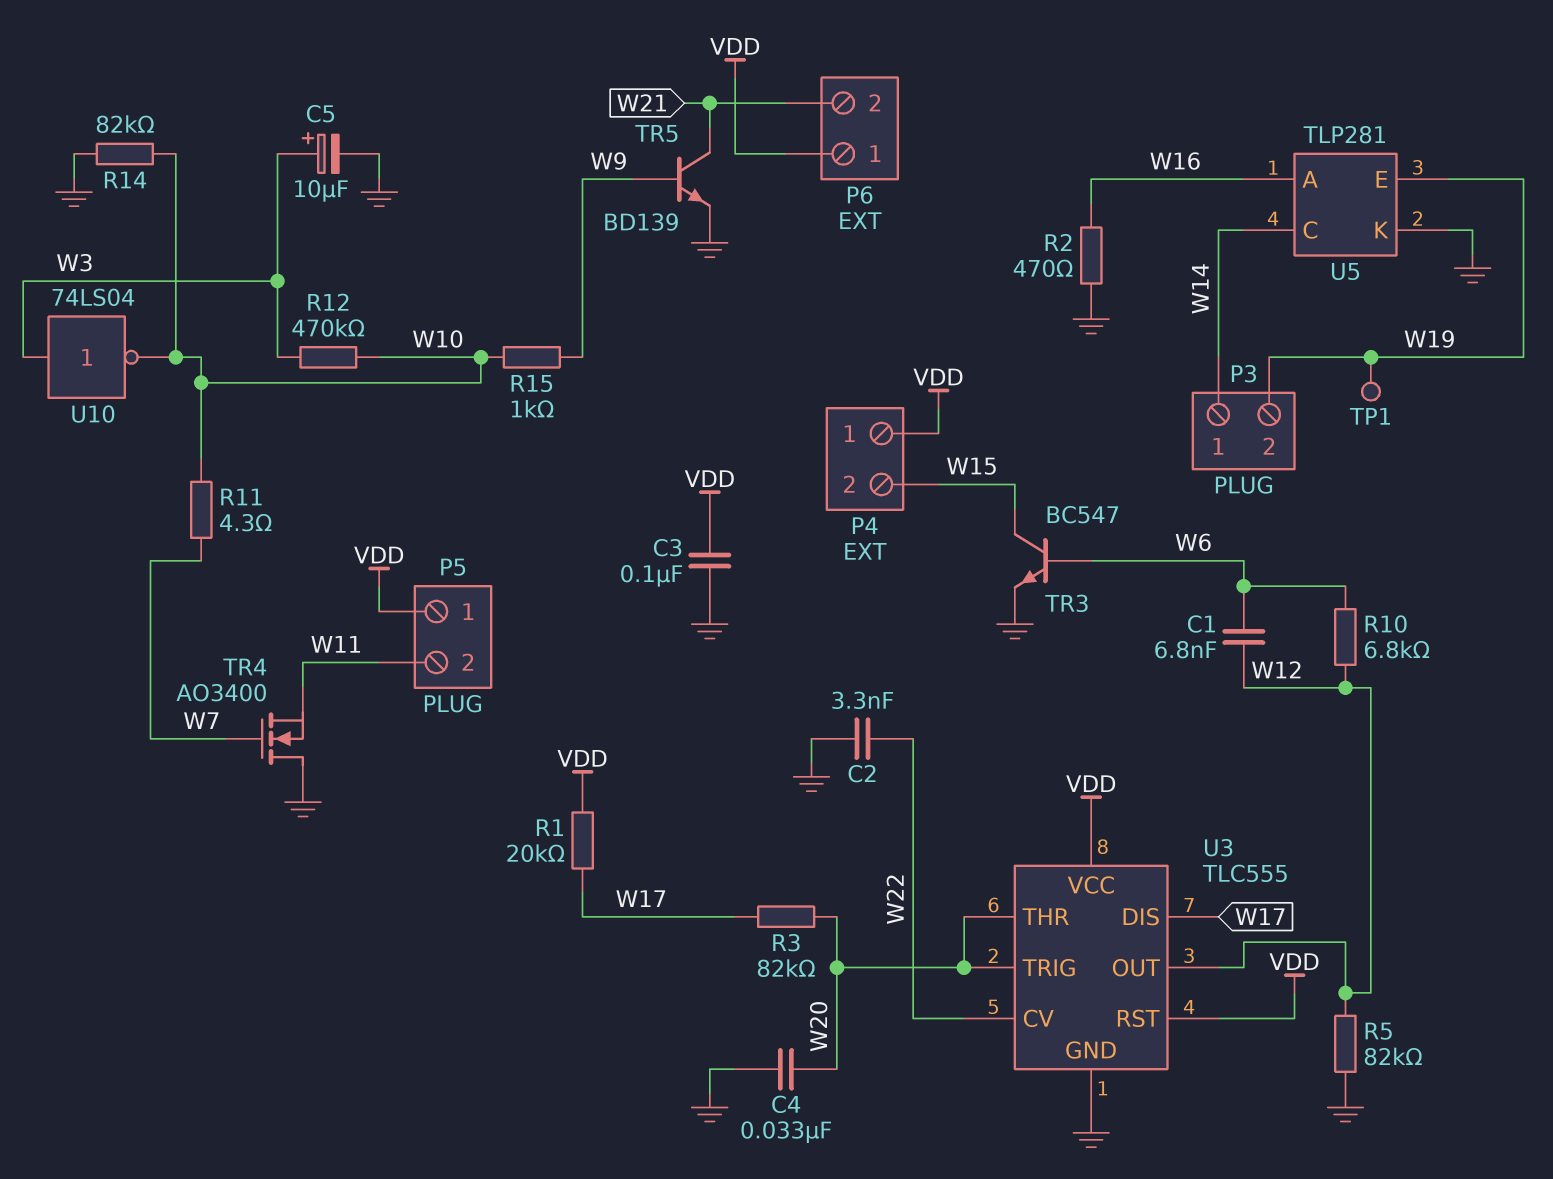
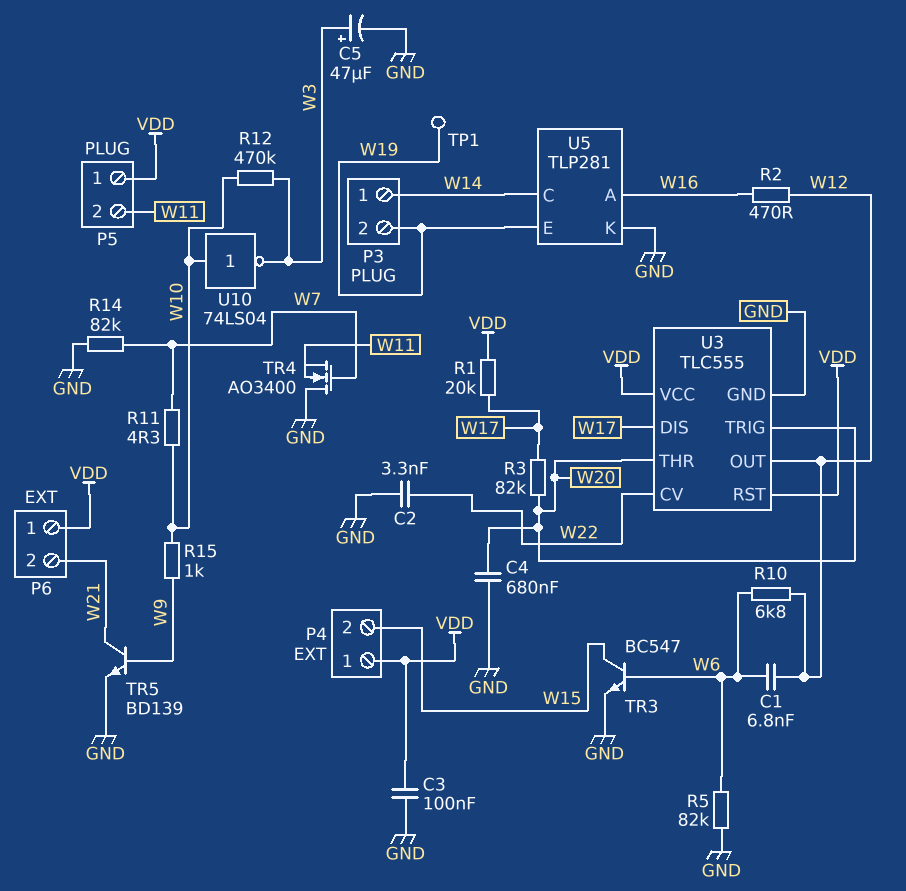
C4: 33nF (GND, W20) -> 680nF (GND, W20)
C5: 10uF (plus W3, minus GND) -> 47uF (plus W3, minus GND)
R2: 470 (GND, W16) -> 470 (W12, W16)
R5: 82k (GND, W12) -> 82k (GND, W6)
R14: 82k (GND, W10) -> 82k (GND, W7)
U10: NOT 74LS04 (in W3, out W10) -> NOT 74LS04 (in W10, out W3)

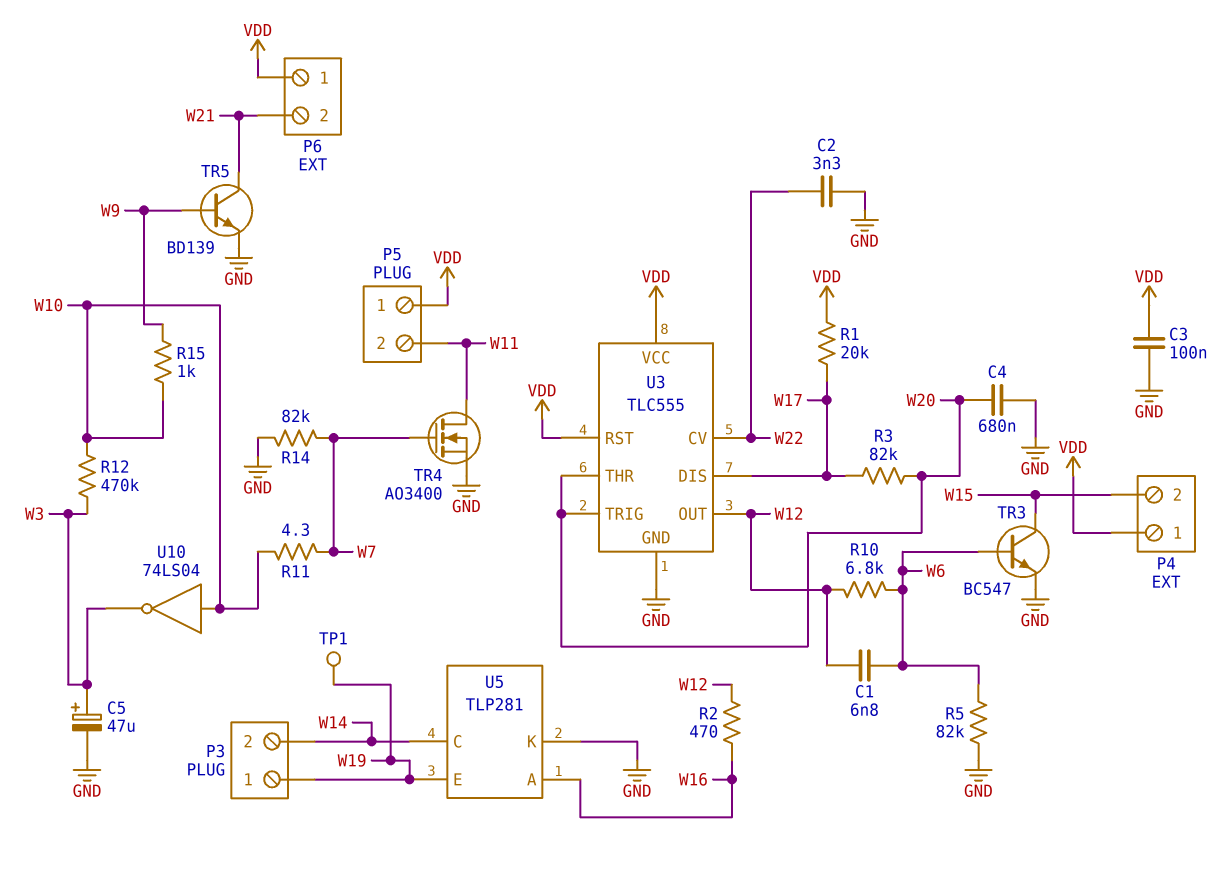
P3 pin 1: W14 -> W19
P3 pin 2: W19 -> W14
TR4: NMOS AO3400 (G W7, D GND, S W11) -> NMOS AO3400 (G W7, D W11, S GND)

